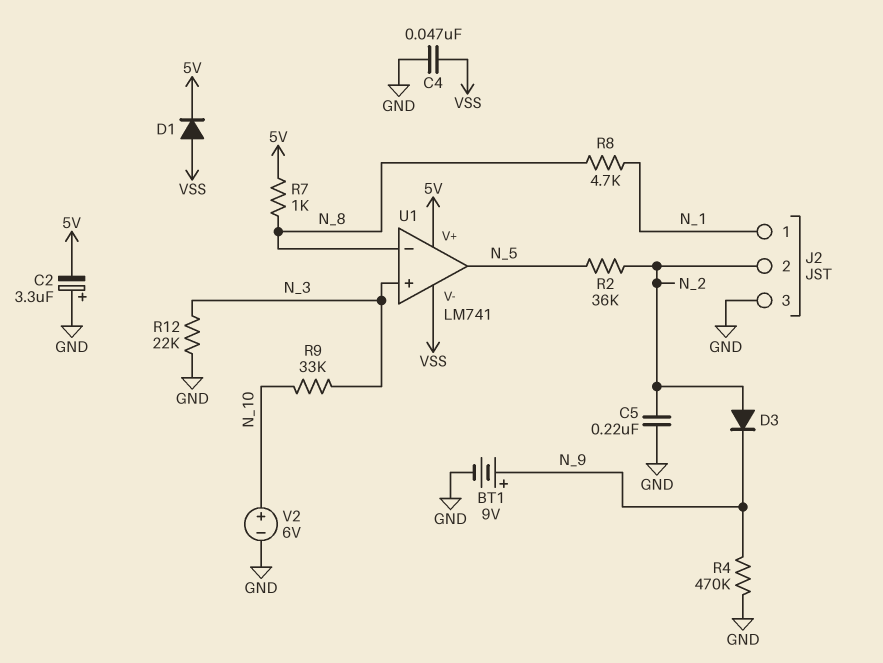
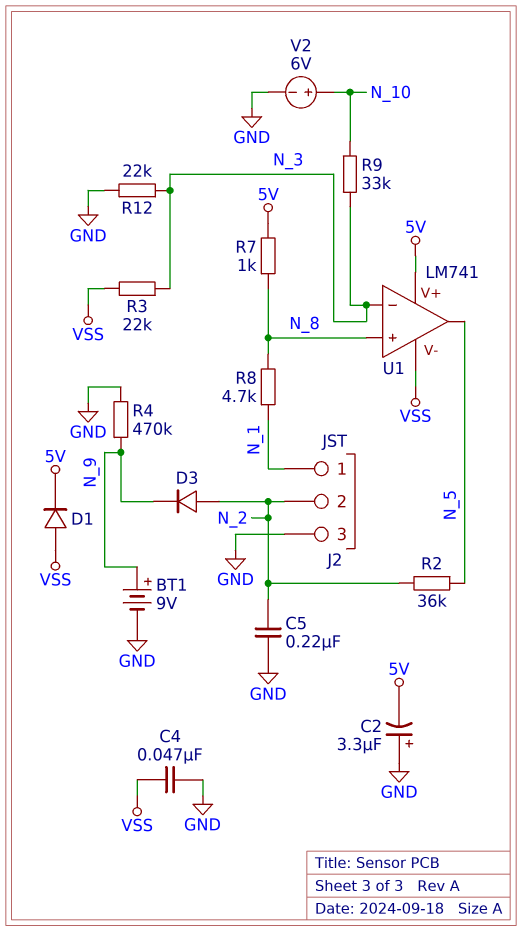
R3: none -> 22k (N_3, VSS)
U1 pin in+: N_3 -> N_8
U1 pin in-: N_8 -> N_3

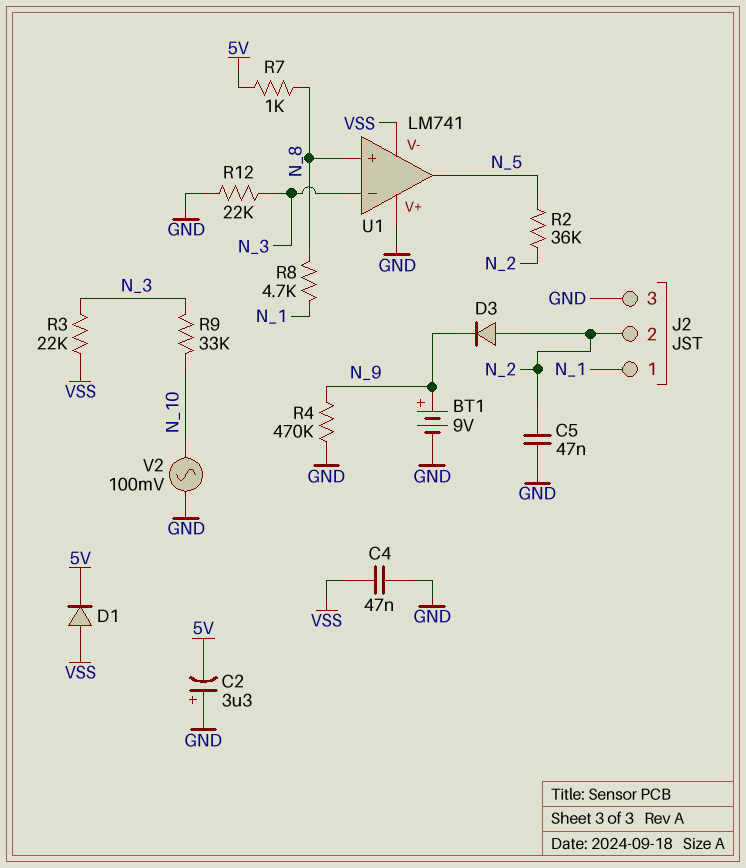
C5: 220nF (GND, N_2) -> 47nF (GND, N_2)
U1 pin V+: 5V -> GND
V2: 6V (plus N_10, minus GND) -> AC 100mV (GND, N_10)

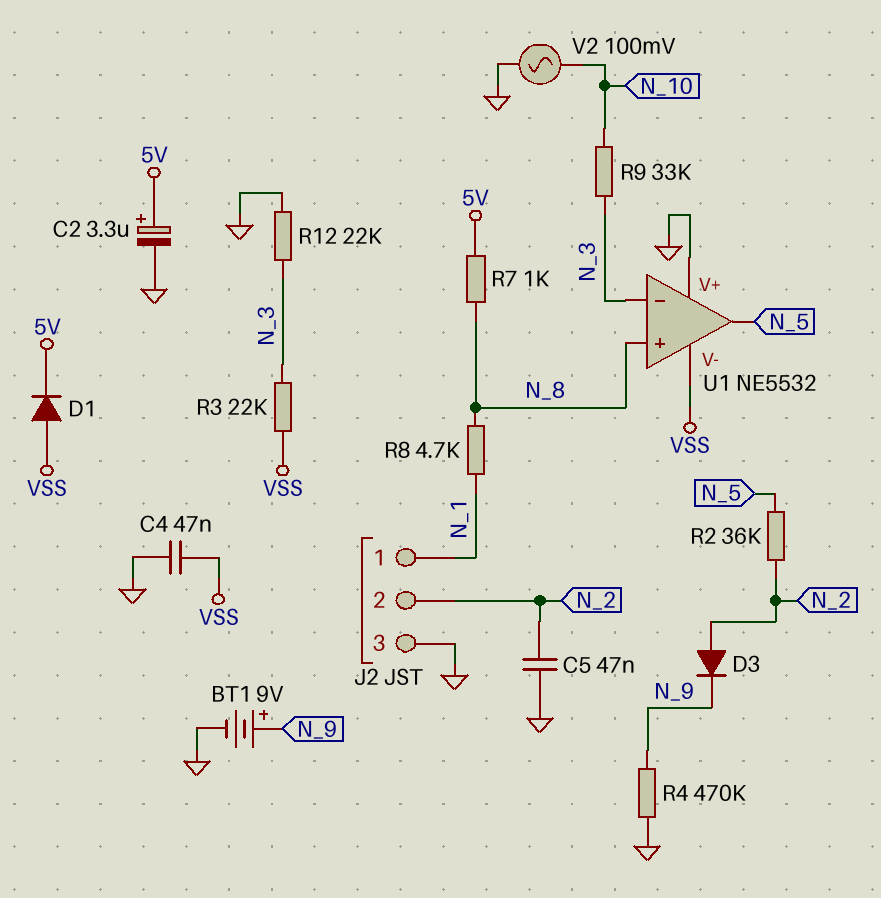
C2: 3.3uF (plus GND, minus 5V) -> 3.3uF (plus 5V, minus GND)
U1: LM741 -> NE5532

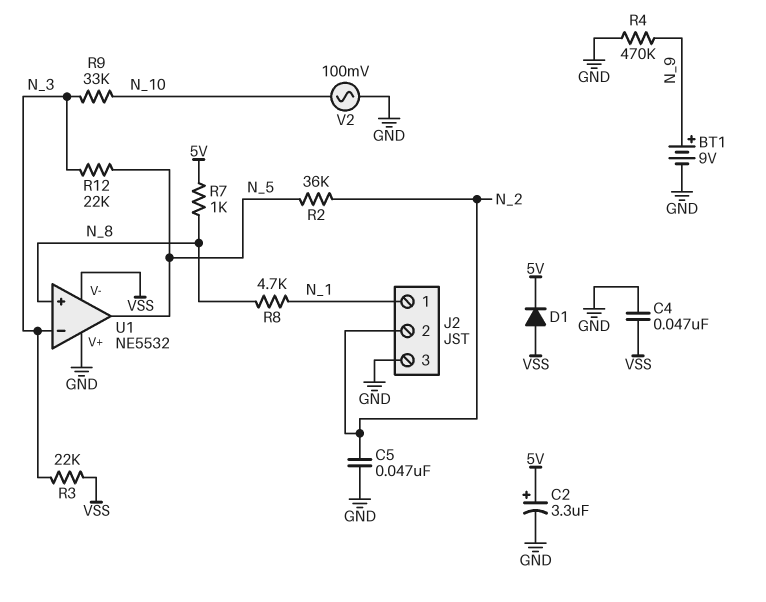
D3: diode (A N_2, K N_9) -> none
R12: 22k (GND, N_3) -> 22k (N_3, N_5)

